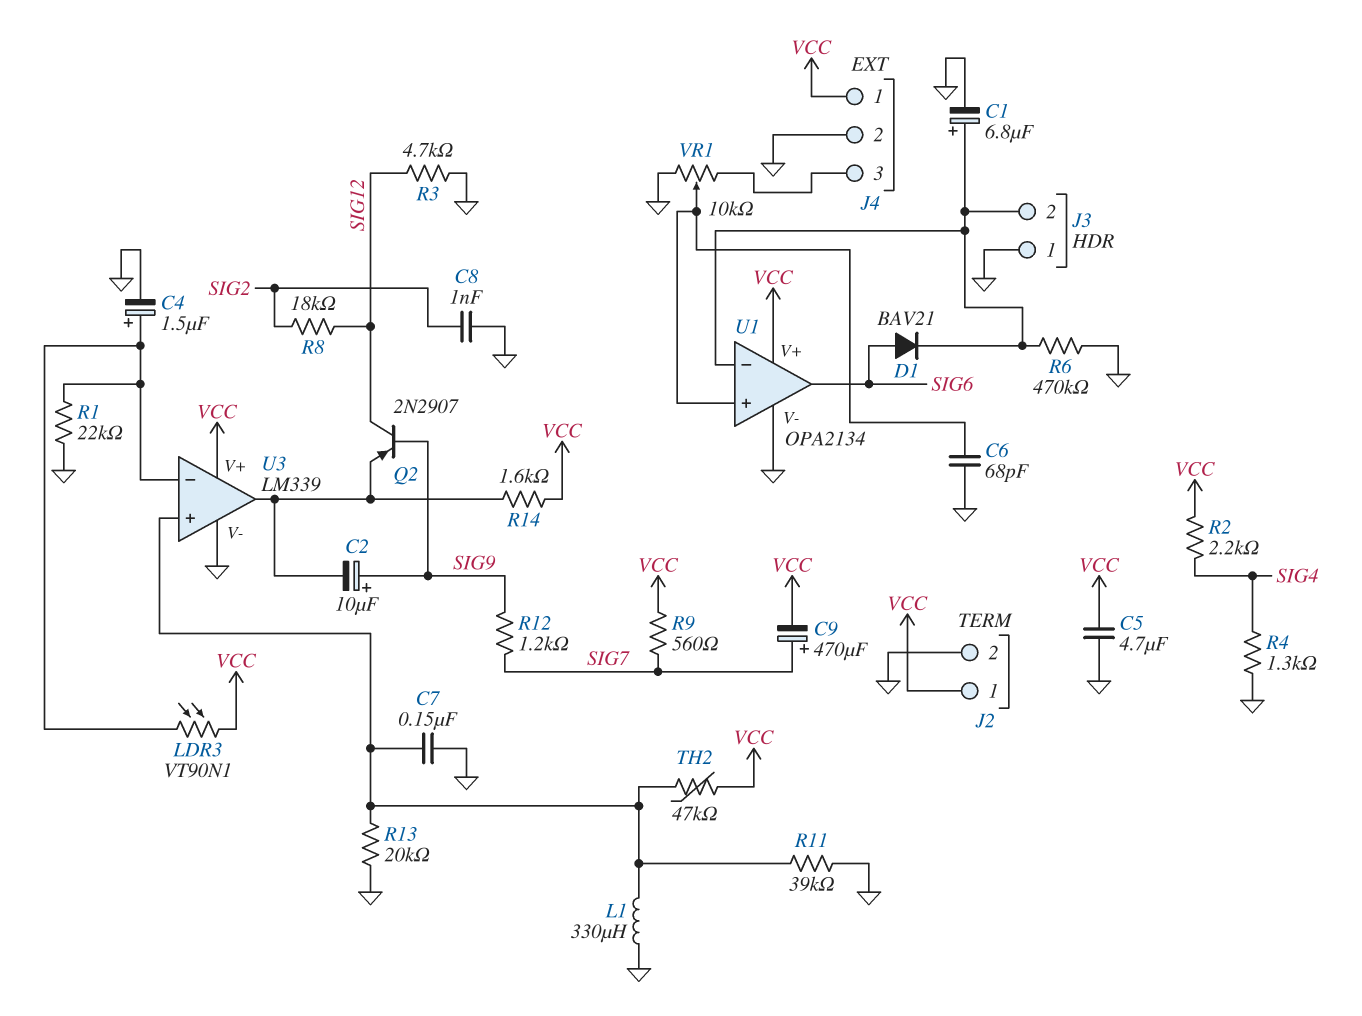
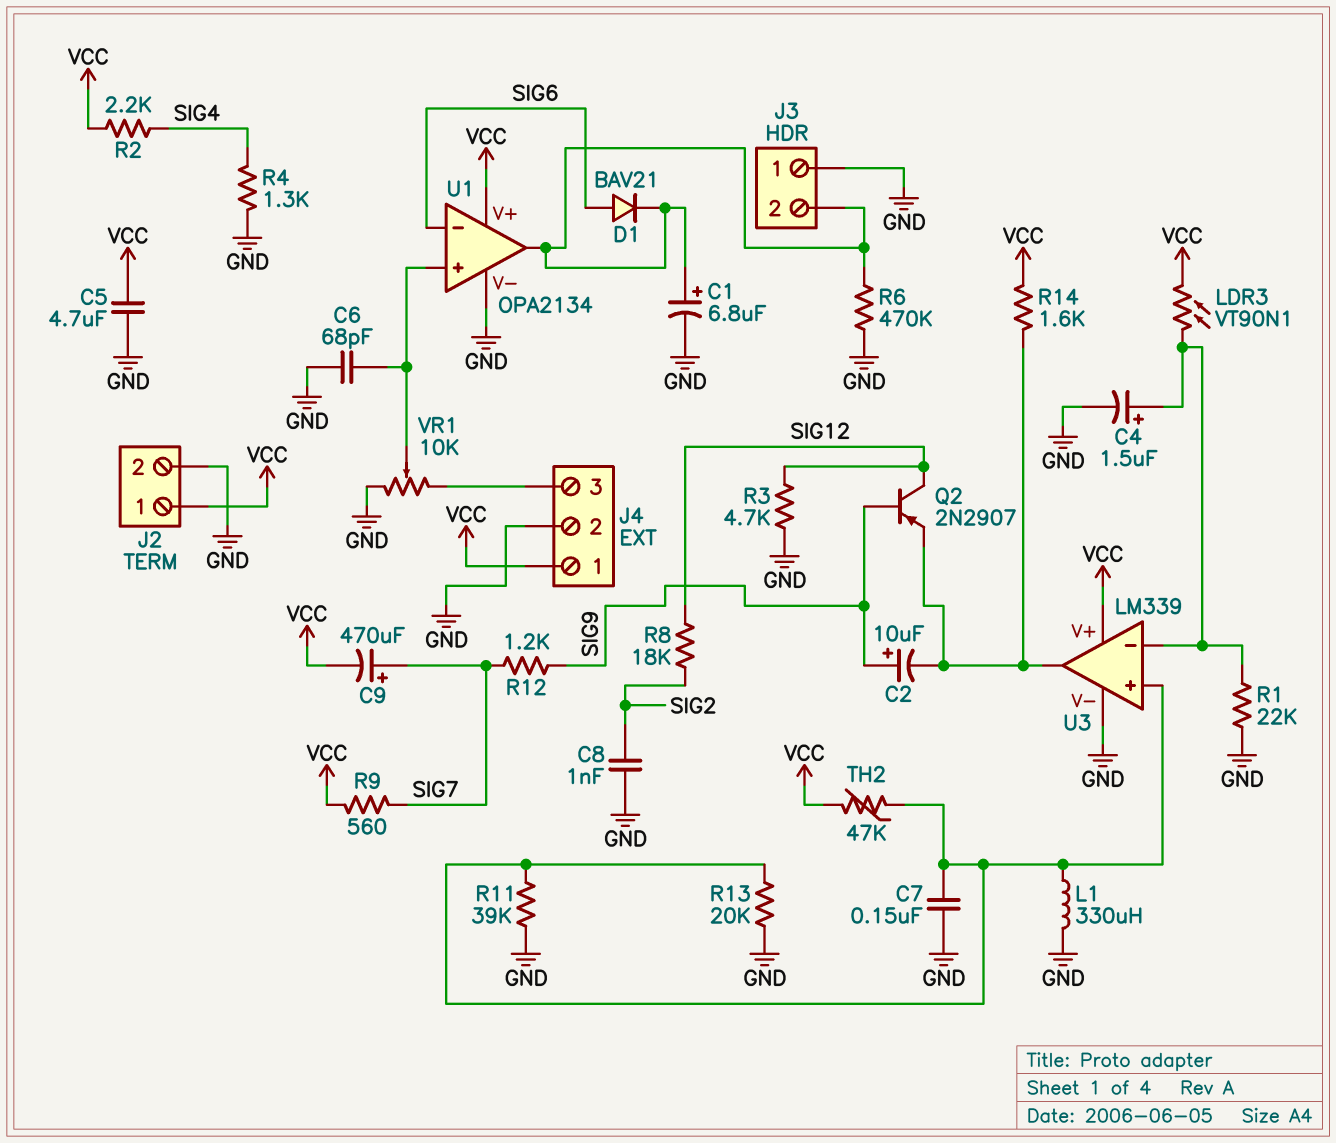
U1 pin in-: J3/2 -> SIG6
U1 pin out: SIG6 -> J3/2

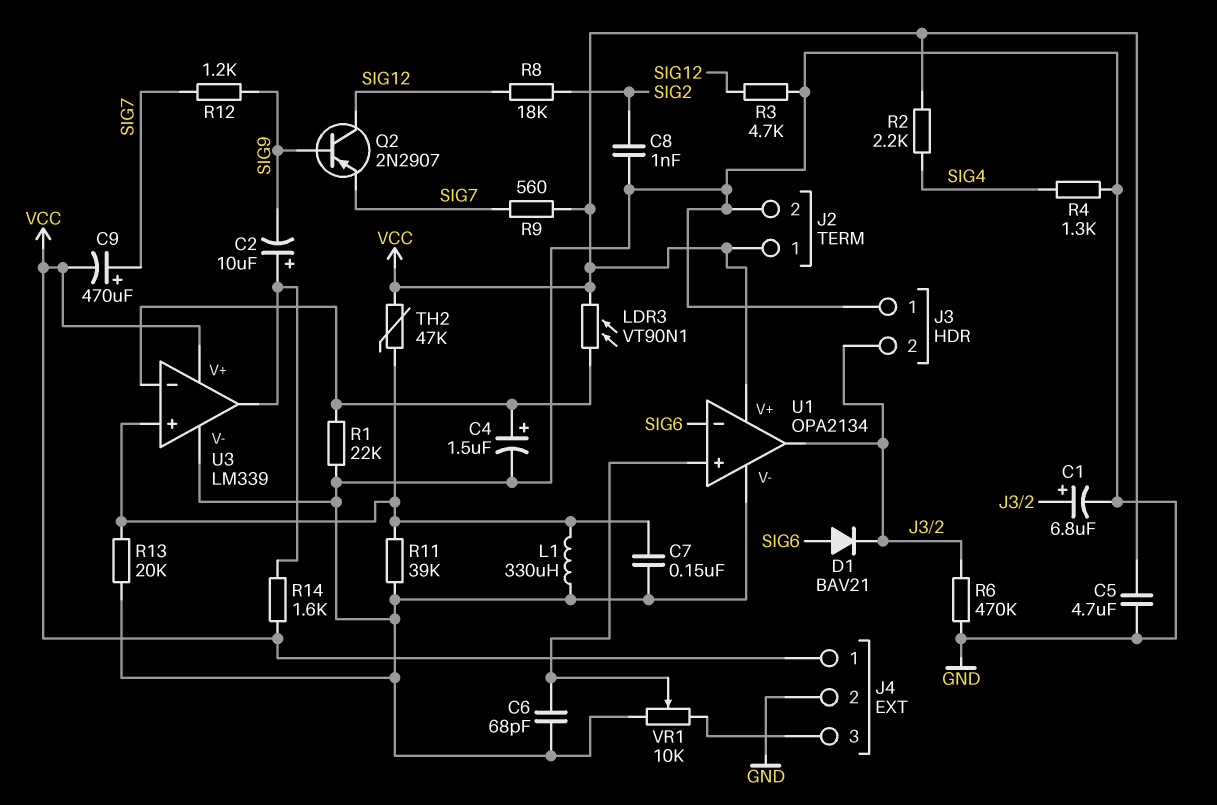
C2: 10uF (plus SIG9, minus U3/out) -> 10uF (plus U3/out, minus SIG9)
Q2: PNP 2N2907 (B SIG9, C SIG12, E U3/out) -> PNP 2N2907 (B SIG9, C SIG12, E SIG7)

